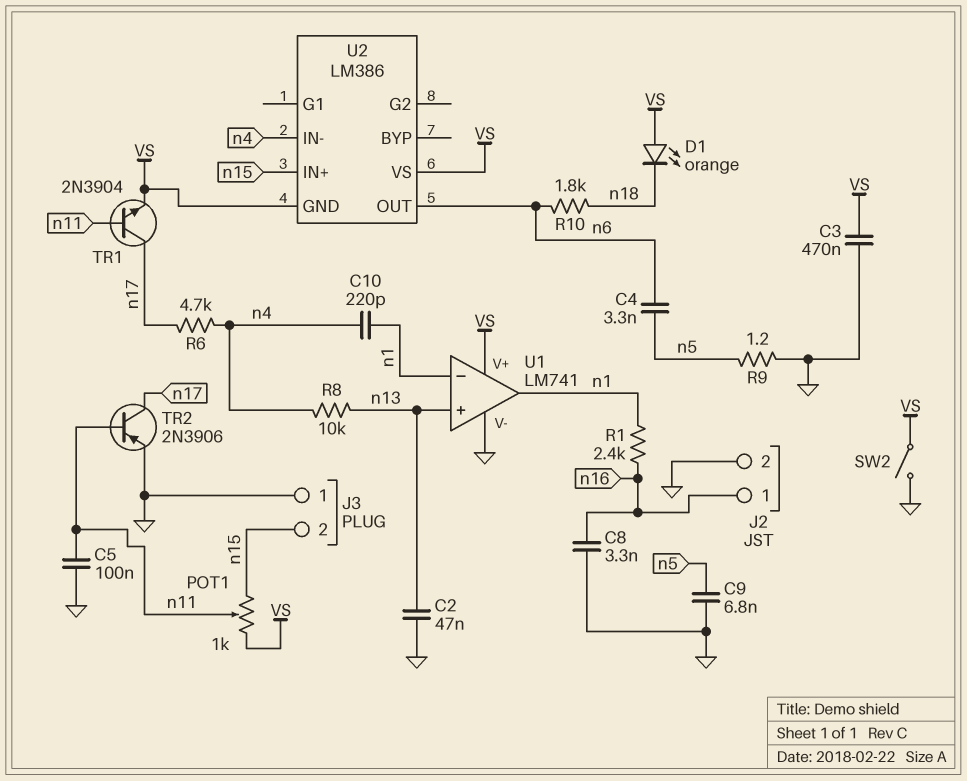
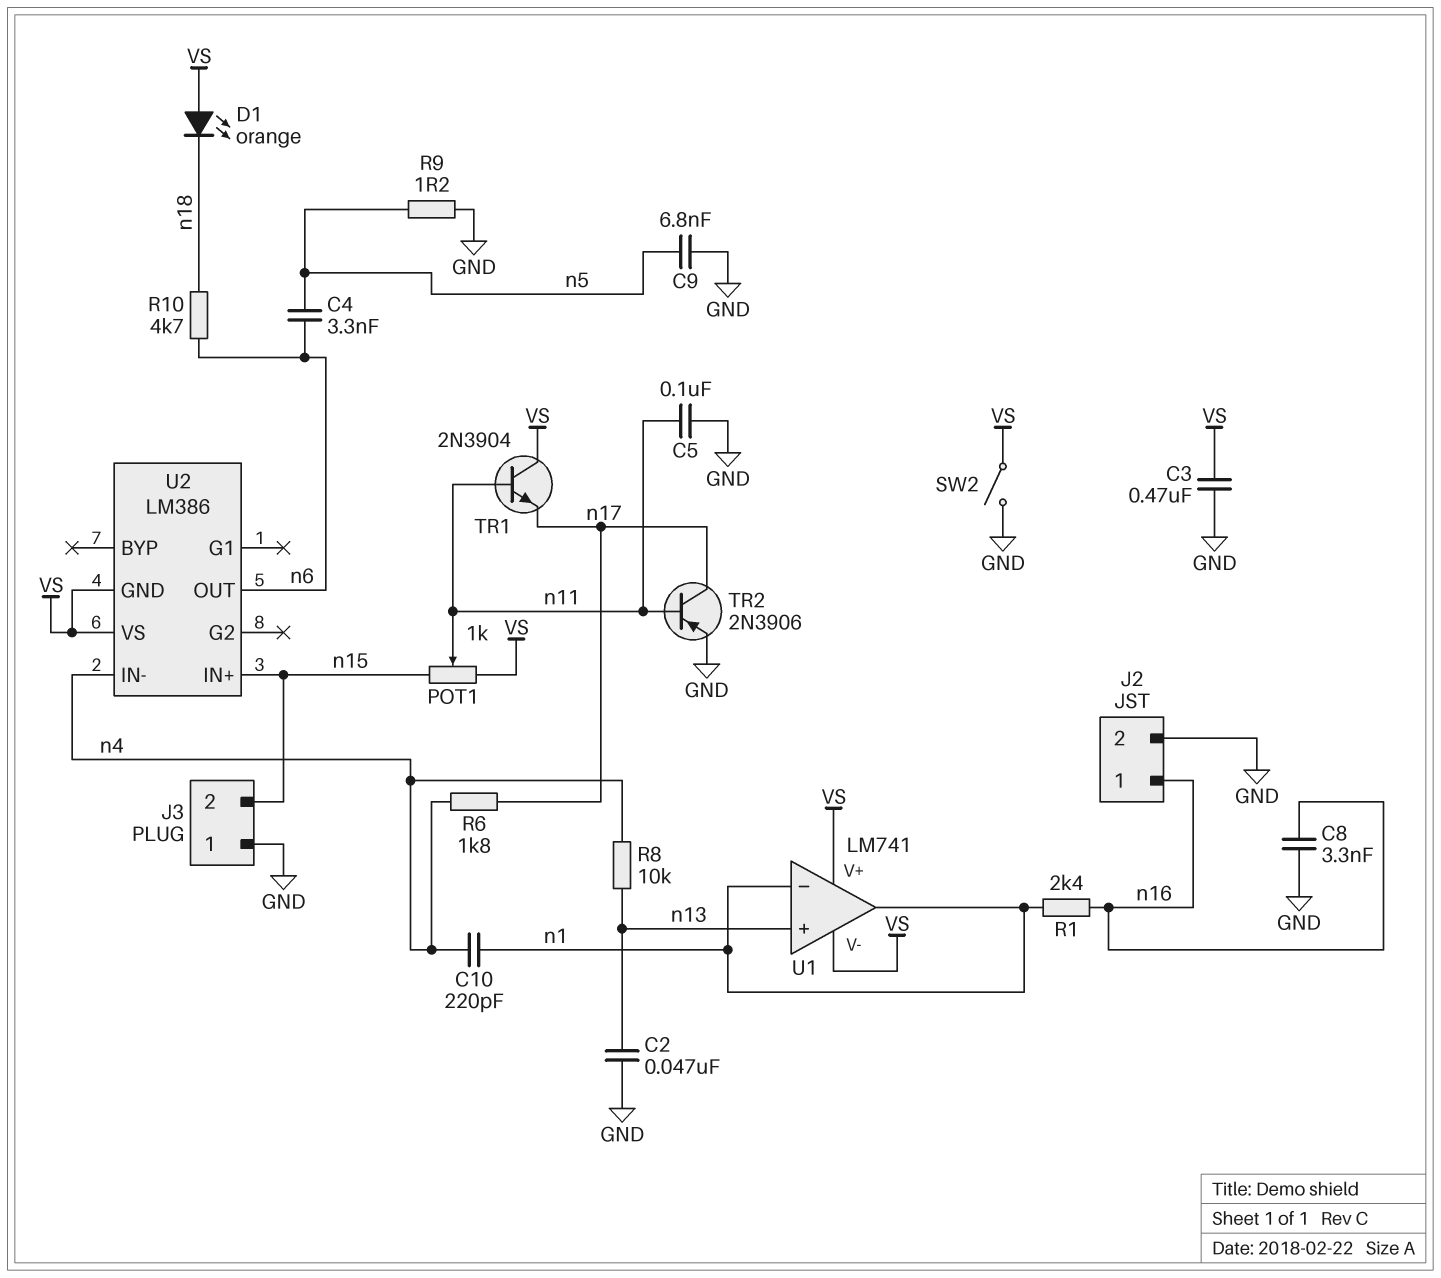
R6: 4.7k (n4, n17) -> 1.8k (n4, n17)
R10: 1.8k (n6, n18) -> 4.7k (n6, n18)
TR1: NPN 2N3904 (B n11, C n17, E VS) -> NPN 2N3904 (B n11, C VS, E n17)
U1 pin V-: GND -> VS

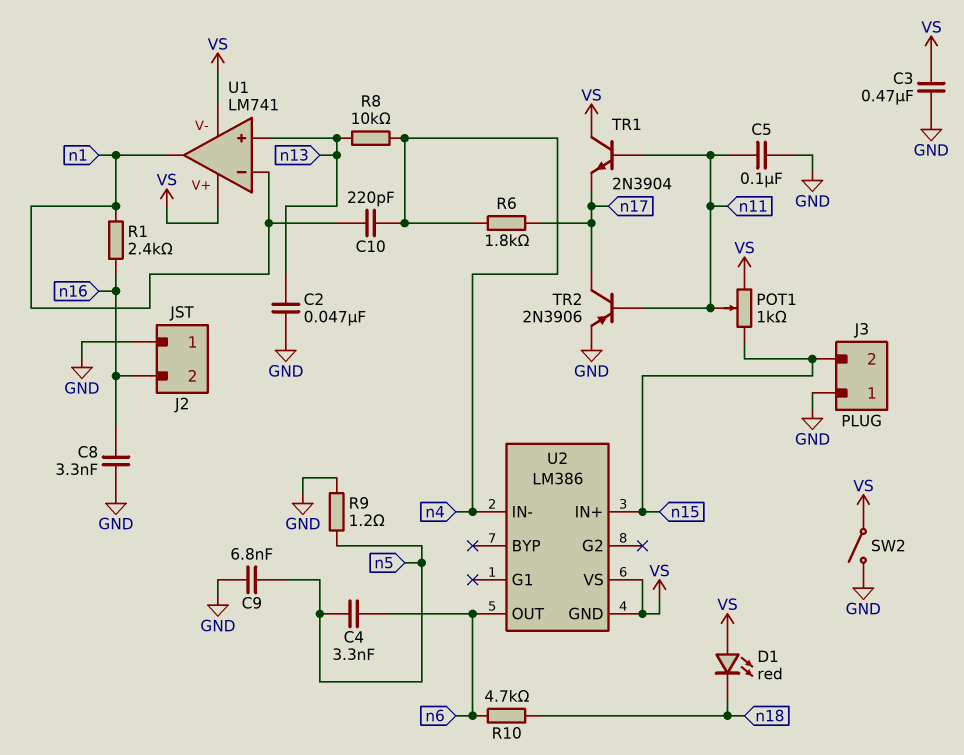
D1: LED orange (A VS, K n18) -> LED red (A VS, K n18)
J2 pin 1: n16 -> GND
J2 pin 2: GND -> n16

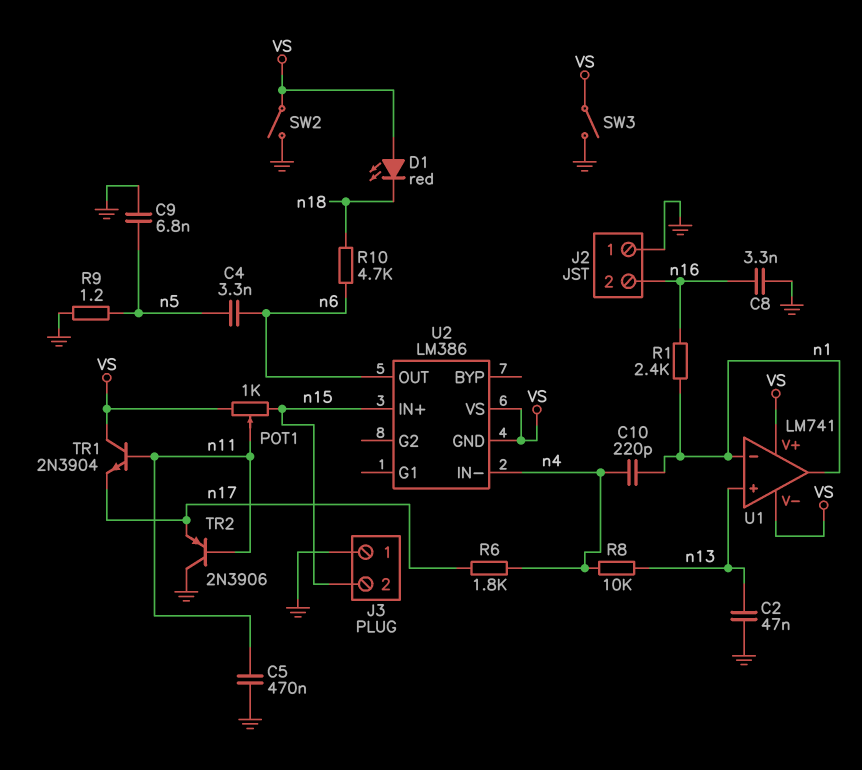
C3: 470nF (GND, VS) -> none
C5: 100nF (GND, n11) -> 470nF (GND, n11)
SW3: none -> switch (GND, VS)
TR2: PNP 2N3906 (B n11, C n17, E GND) -> PNP 2N3906 (B n11, C GND, E n17)

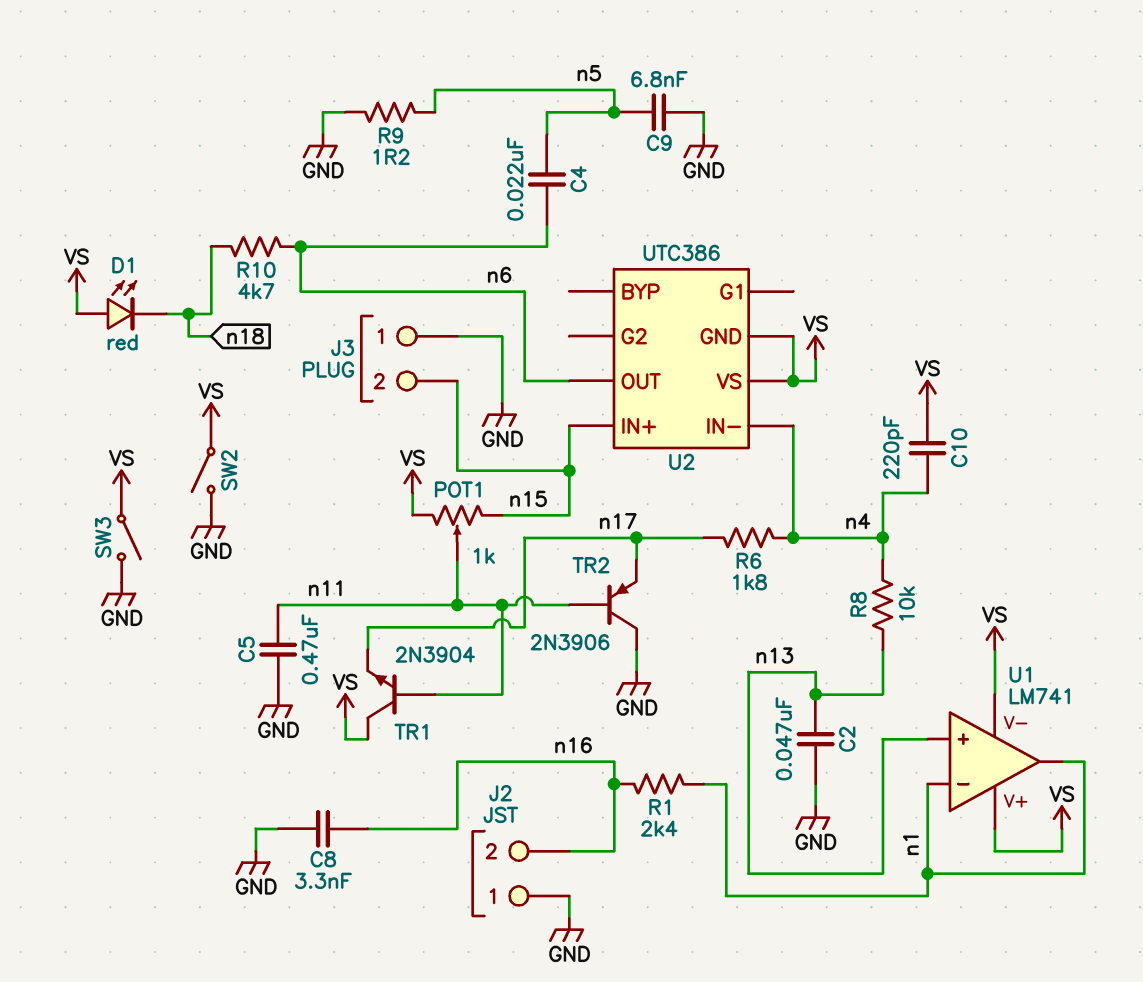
C4: 3.3nF (n5, n6) -> 22nF (n5, n6)
C10: 220pF (n1, n4) -> 220pF (VS, n4)
U2: LM386 -> UTC386

